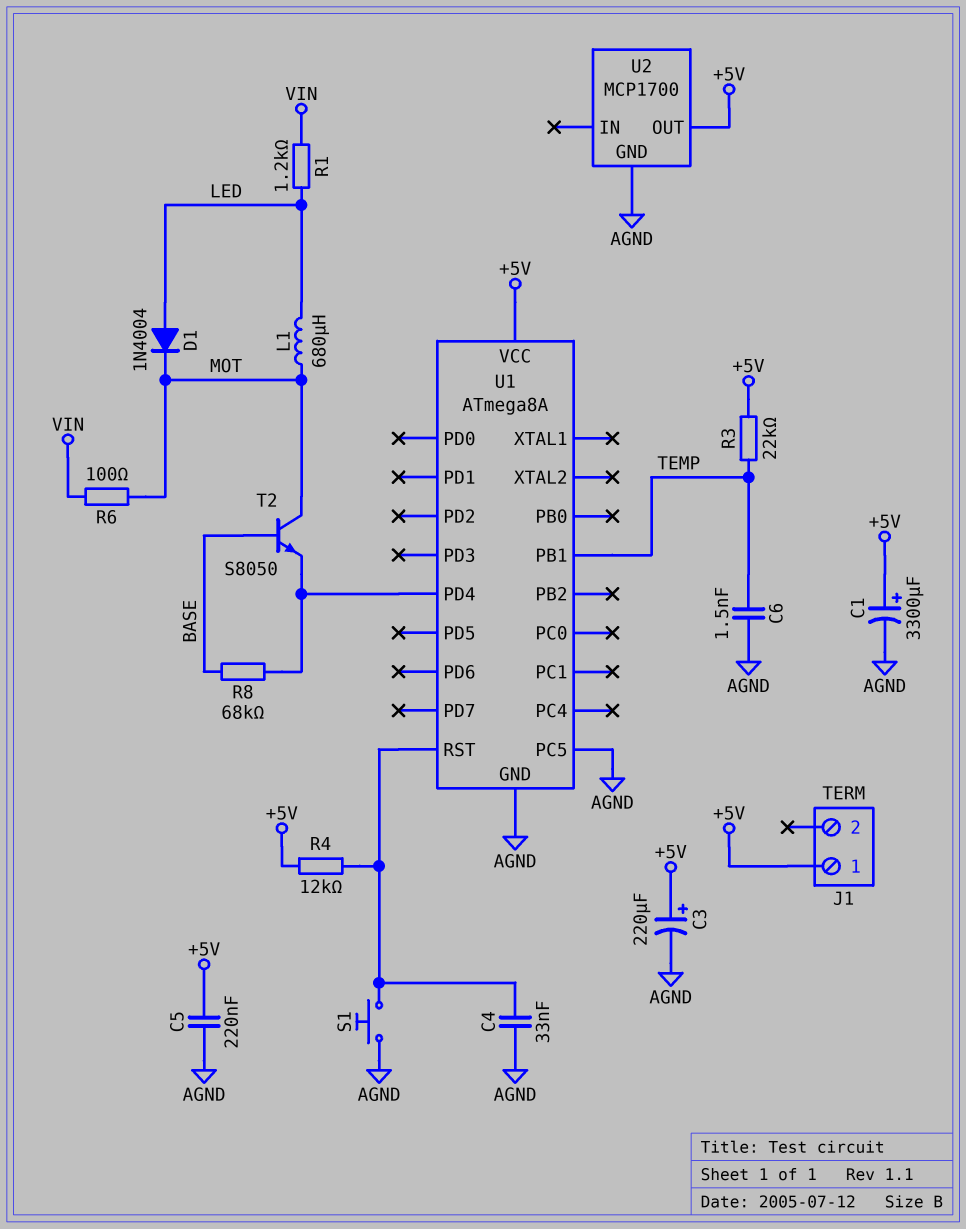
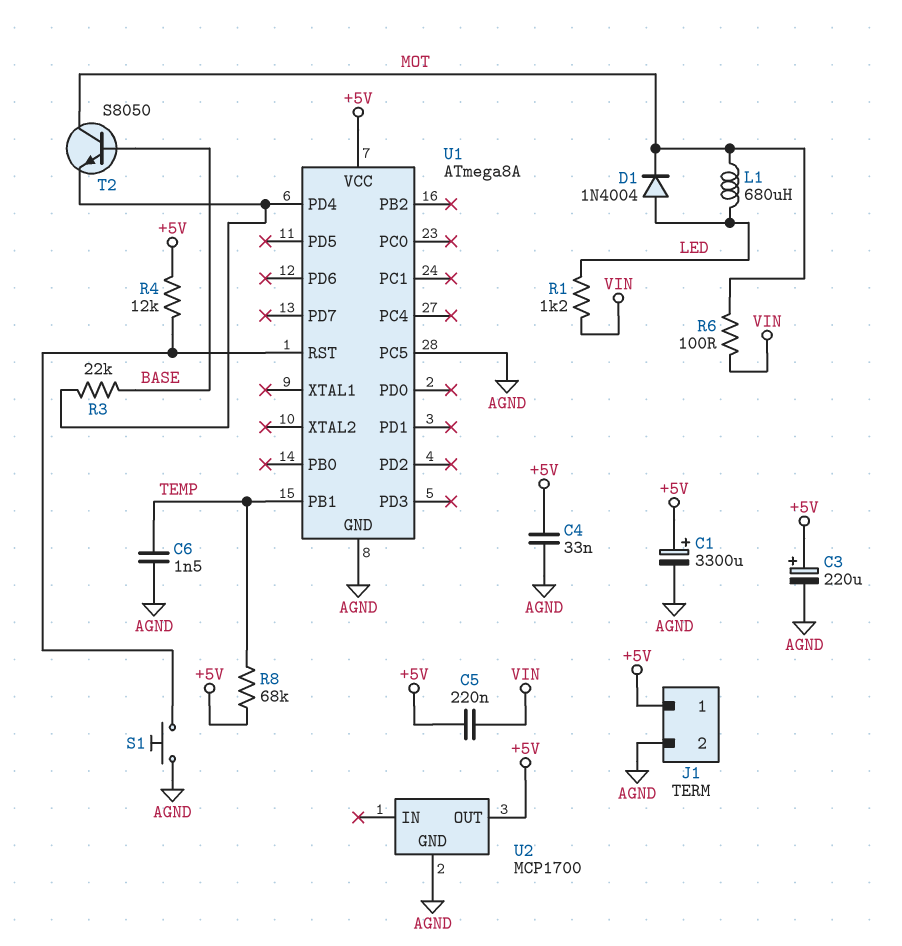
C4: 33nF (AGND, U1/RST) -> 33nF (+5V, AGND)
C5: 220nF (+5V, AGND) -> 220nF (+5V, VIN)
J1 pin 2: none -> AGND
R3: 22k (+5V, TEMP) -> 22k (BASE, U1/PD4)
R8: 68k (BASE, U1/PD4) -> 68k (+5V, TEMP)

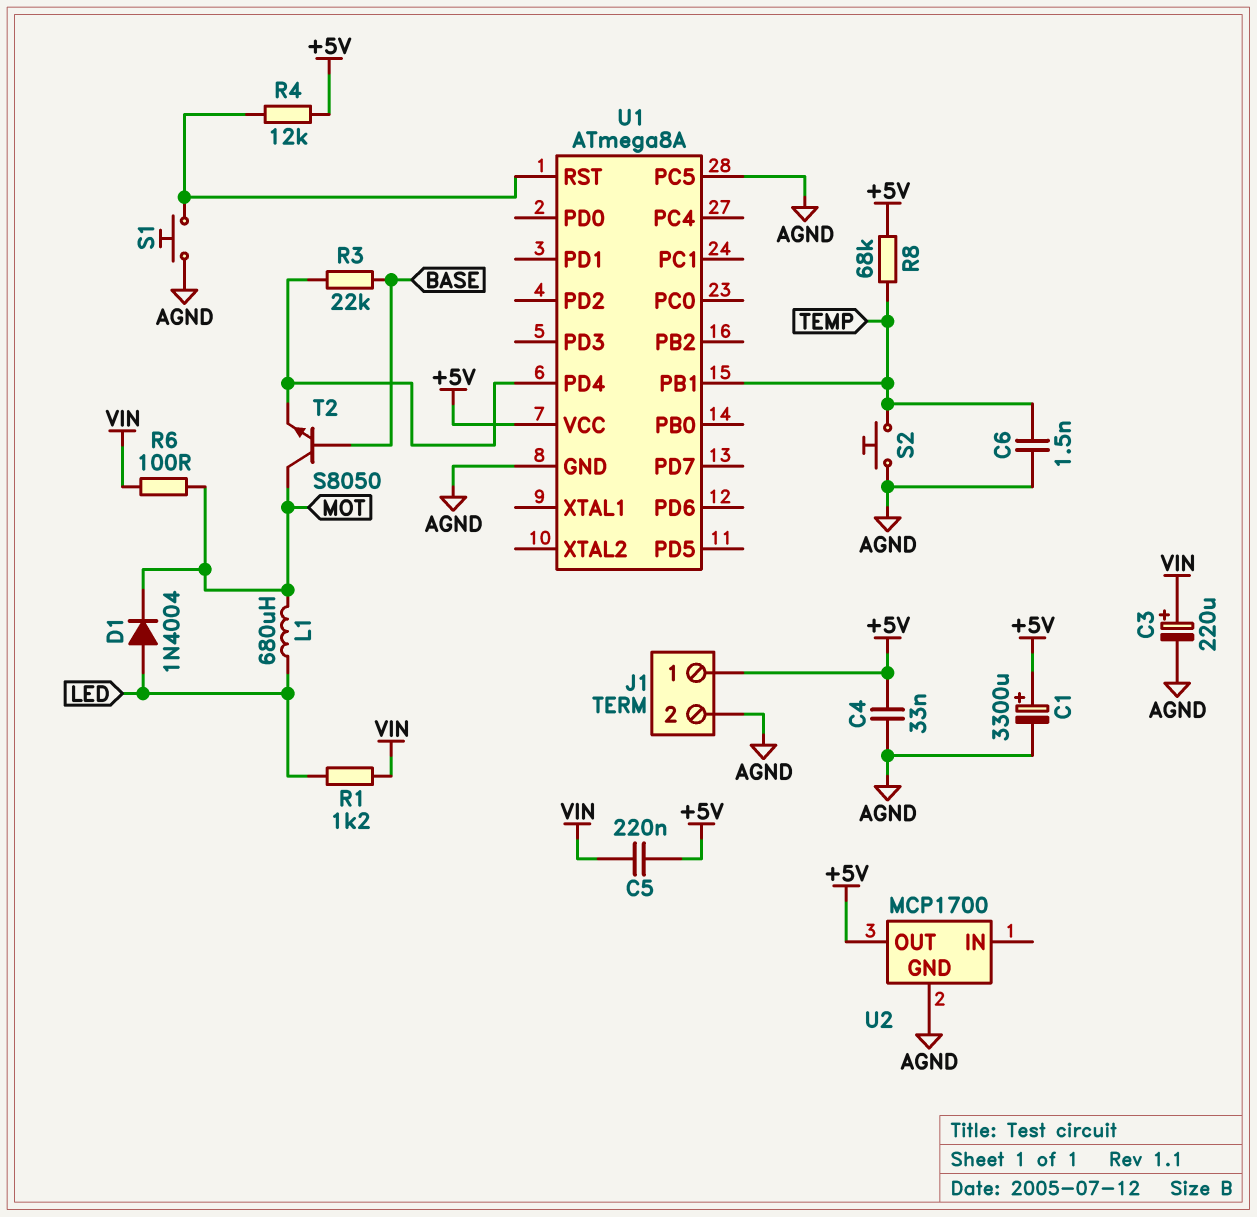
C3: 220uF (plus +5V, minus AGND) -> 220uF (plus VIN, minus AGND)
S2: none -> button (AGND, TEMP)

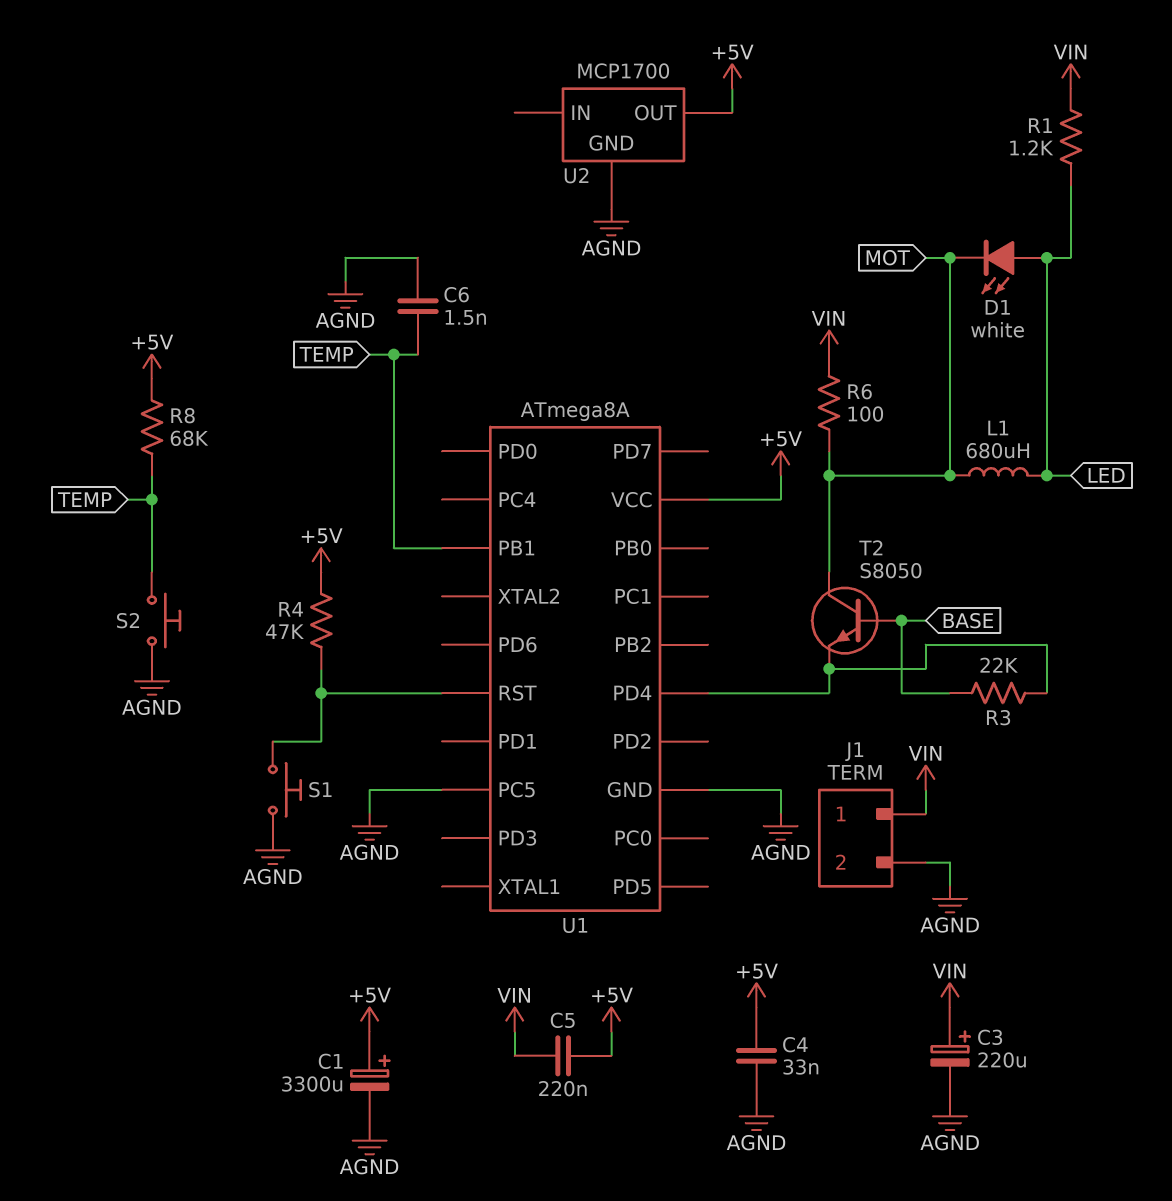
D1: diode 1N4004 (A LED, K MOT) -> LED white (A LED, K MOT)
J1 pin 1: +5V -> VIN
R4: 12k (+5V, U1/RST) -> 47k (+5V, U1/RST)

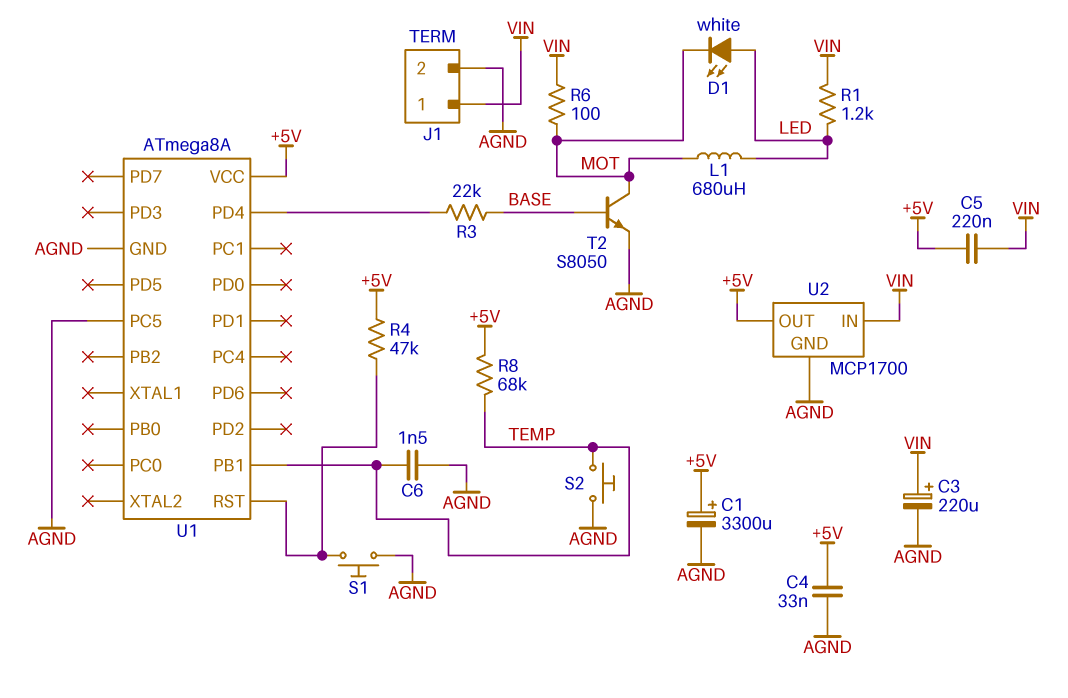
T2: NPN S8050 (B BASE, C MOT, E U1/PD4) -> NPN S8050 (B BASE, C MOT, E AGND)
U2 pin IN: none -> VIN

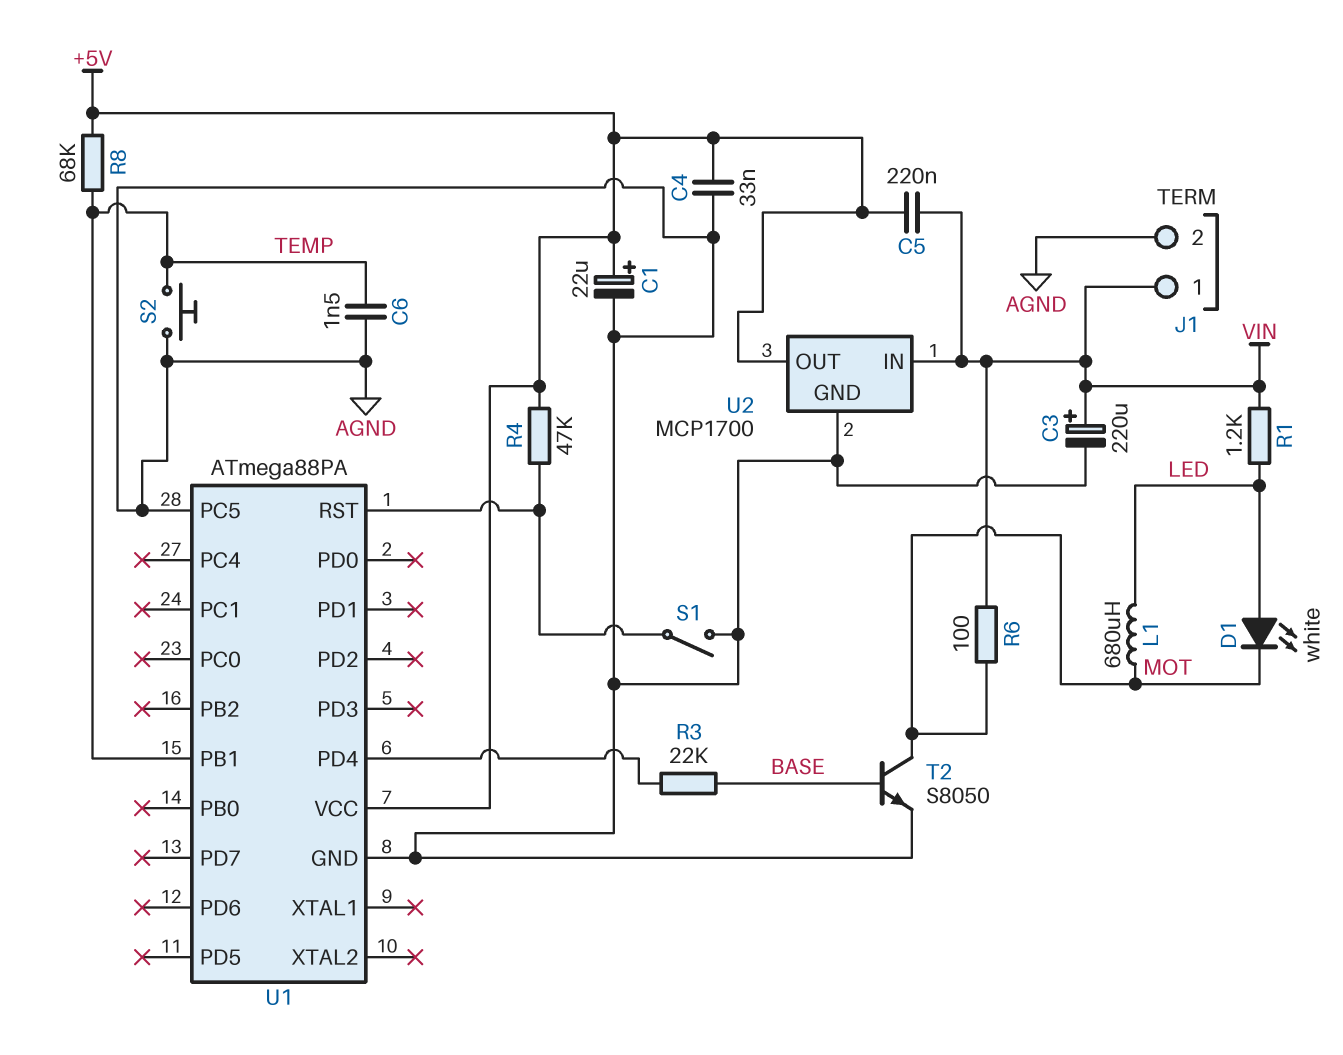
C1: 3300uF (plus +5V, minus AGND) -> 22uF (plus +5V, minus AGND)
S1: button (AGND, U1/RST) -> switch (AGND, U1/RST)
U1: ATmega8A -> ATmega88PA

